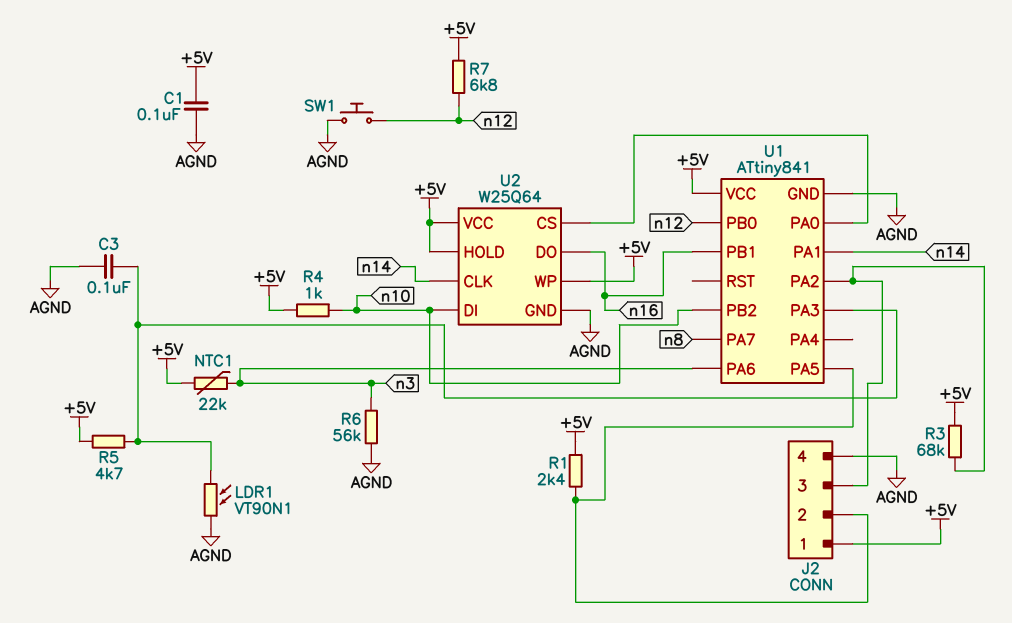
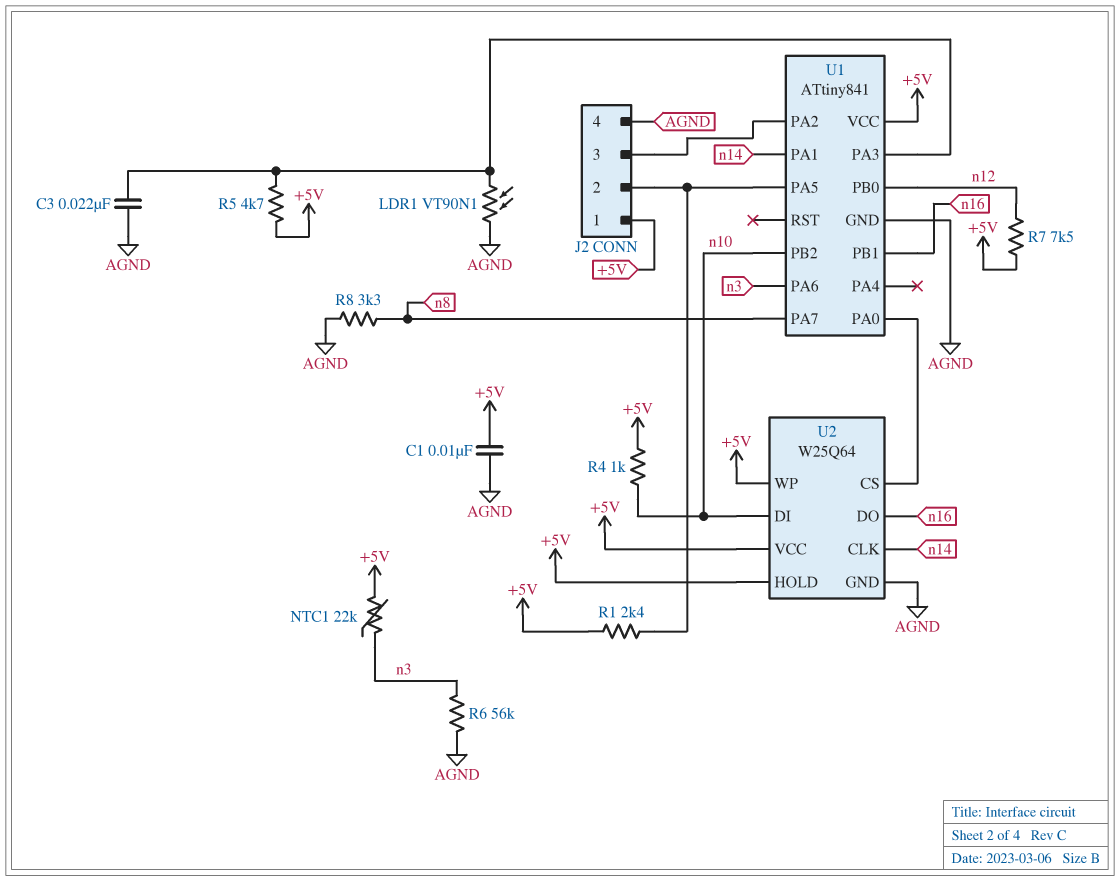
C1: 100nF (+5V, AGND) -> 10nF (+5V, AGND)
C3: 100nF (AGND, U1/PA3) -> 22nF (AGND, U1/PA3)
R3: 68k (+5V, J2/3) -> none
R7: 6.8k (+5V, n12) -> 7.5k (+5V, n12)
R8: none -> 3.3k (AGND, n8)
SW1: button (AGND, n12) -> none

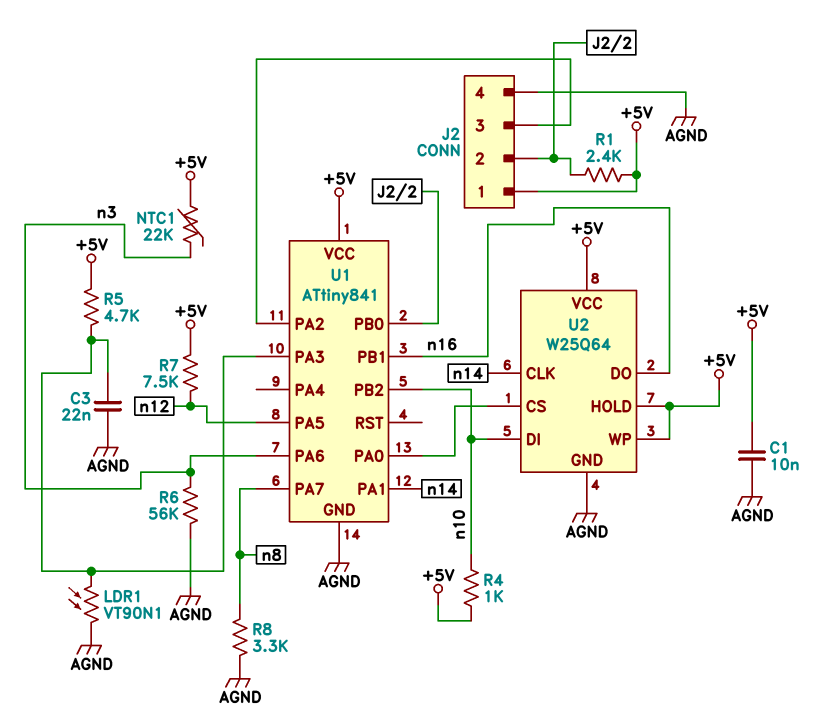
U1 pin PA5: J2/2 -> n12
U1 pin PB0: n12 -> J2/2

